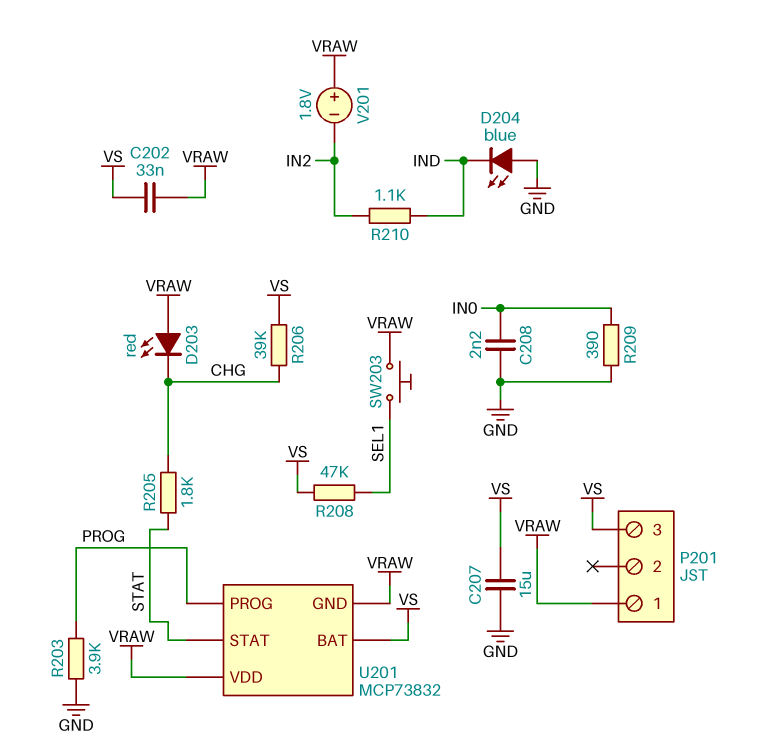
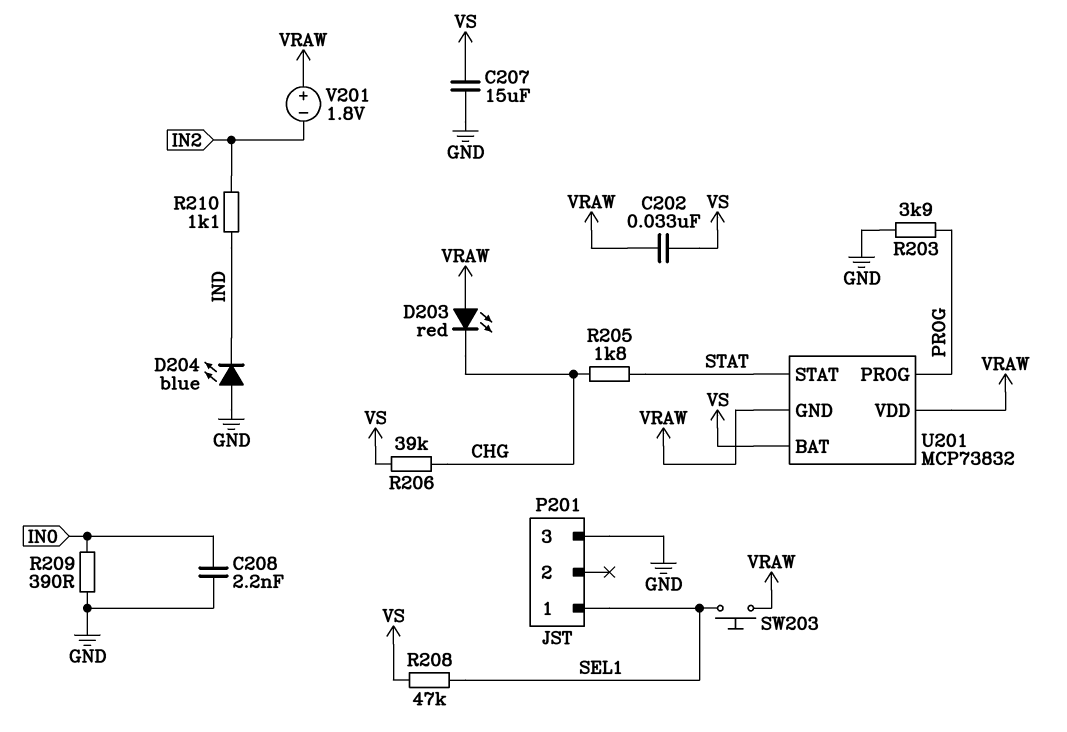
P201 pin 1: VRAW -> SEL1
P201 pin 3: VS -> GND

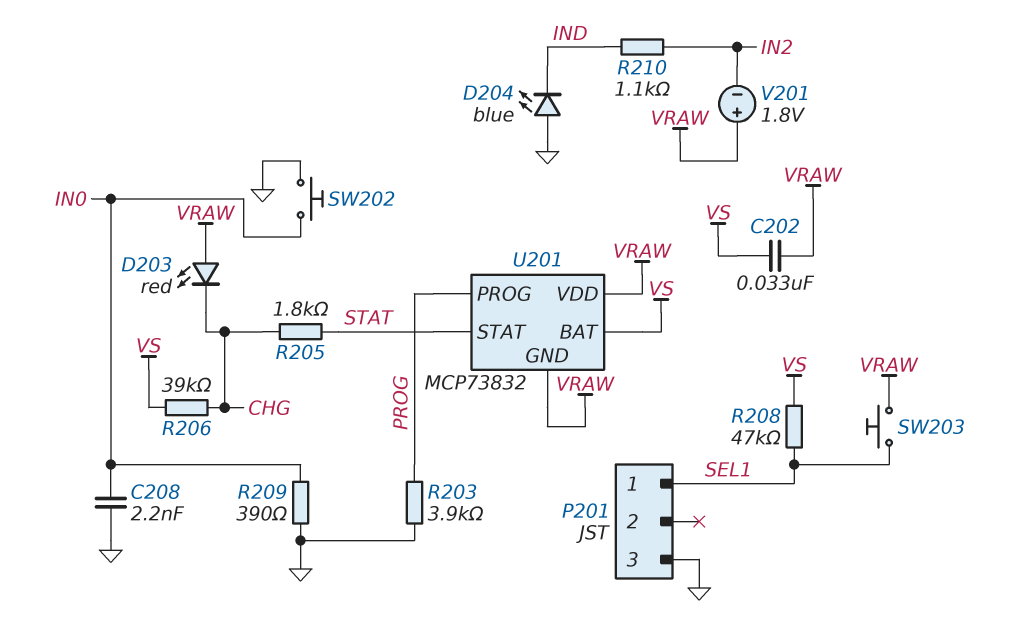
C207: 15uF (GND, VS) -> none
SW202: none -> button (GND, IN0)

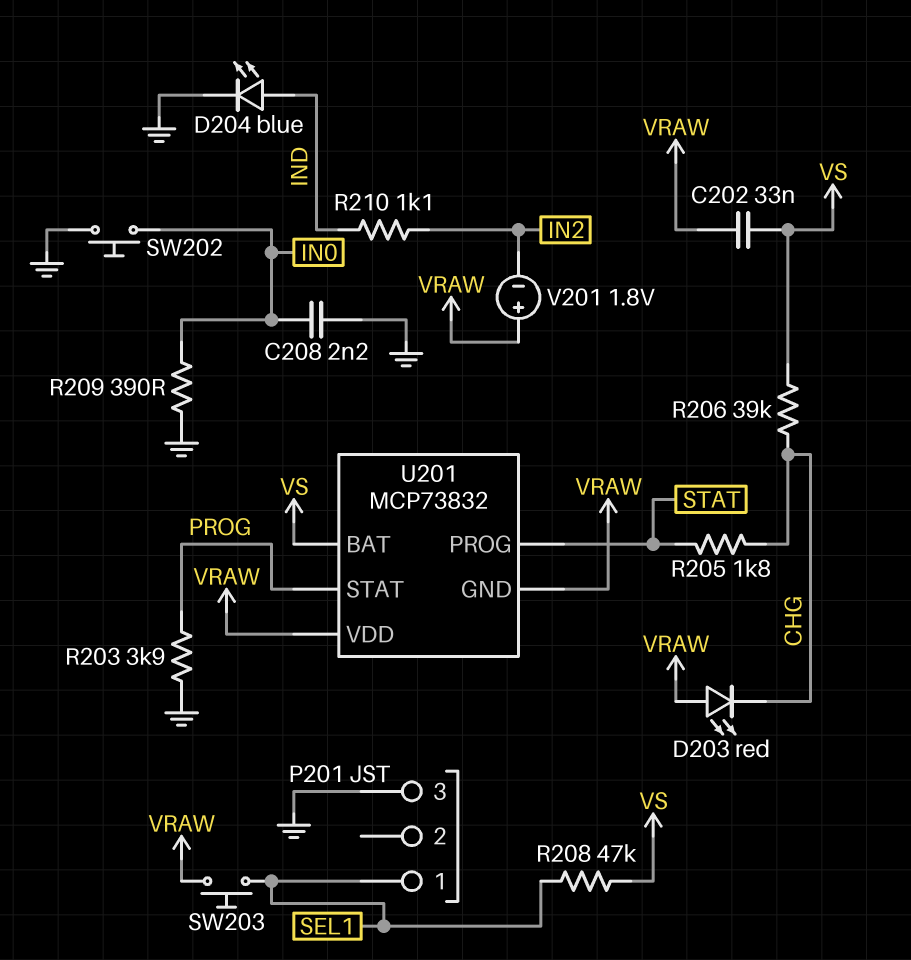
D204: LED blue (A GND, K IND) -> LED blue (A IND, K GND)
U201 pin PROG: PROG -> STAT
U201 pin STAT: STAT -> PROG

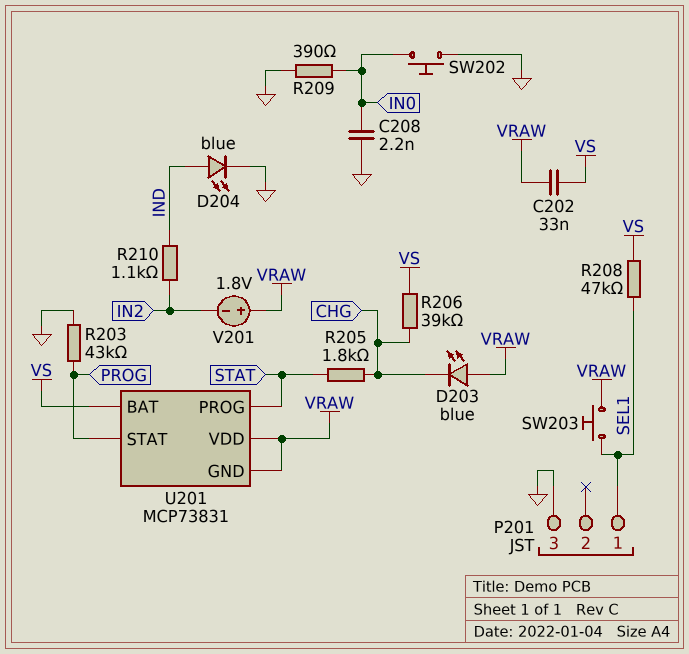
D203: LED red (A VRAW, K CHG) -> LED blue (A VRAW, K CHG)
R203: 3.9k (GND, PROG) -> 43k (GND, PROG)
U201: MCP73832 -> MCP73831

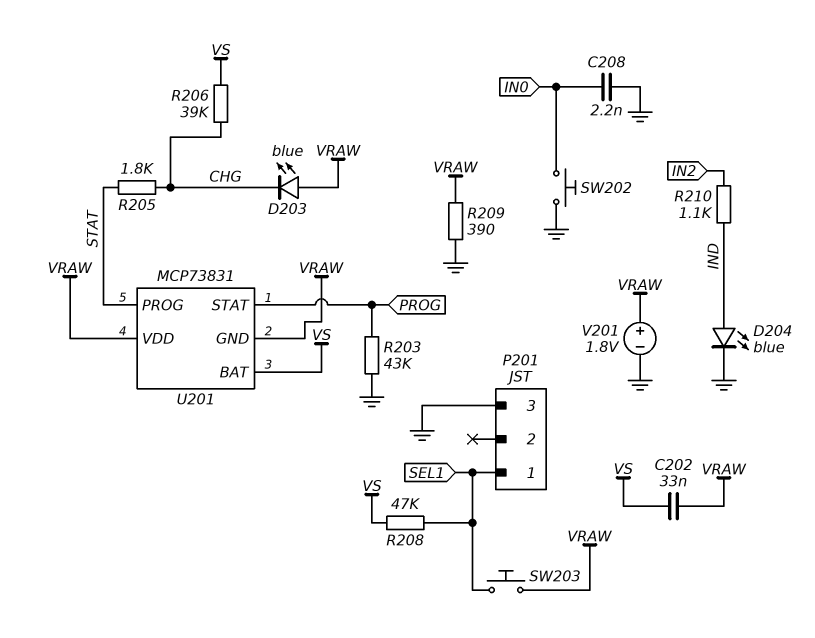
R209: 390 (GND, IN0) -> 390 (GND, VRAW)
V201: 1.8V (plus VRAW, minus IN2) -> 1.8V (plus VRAW, minus GND)

